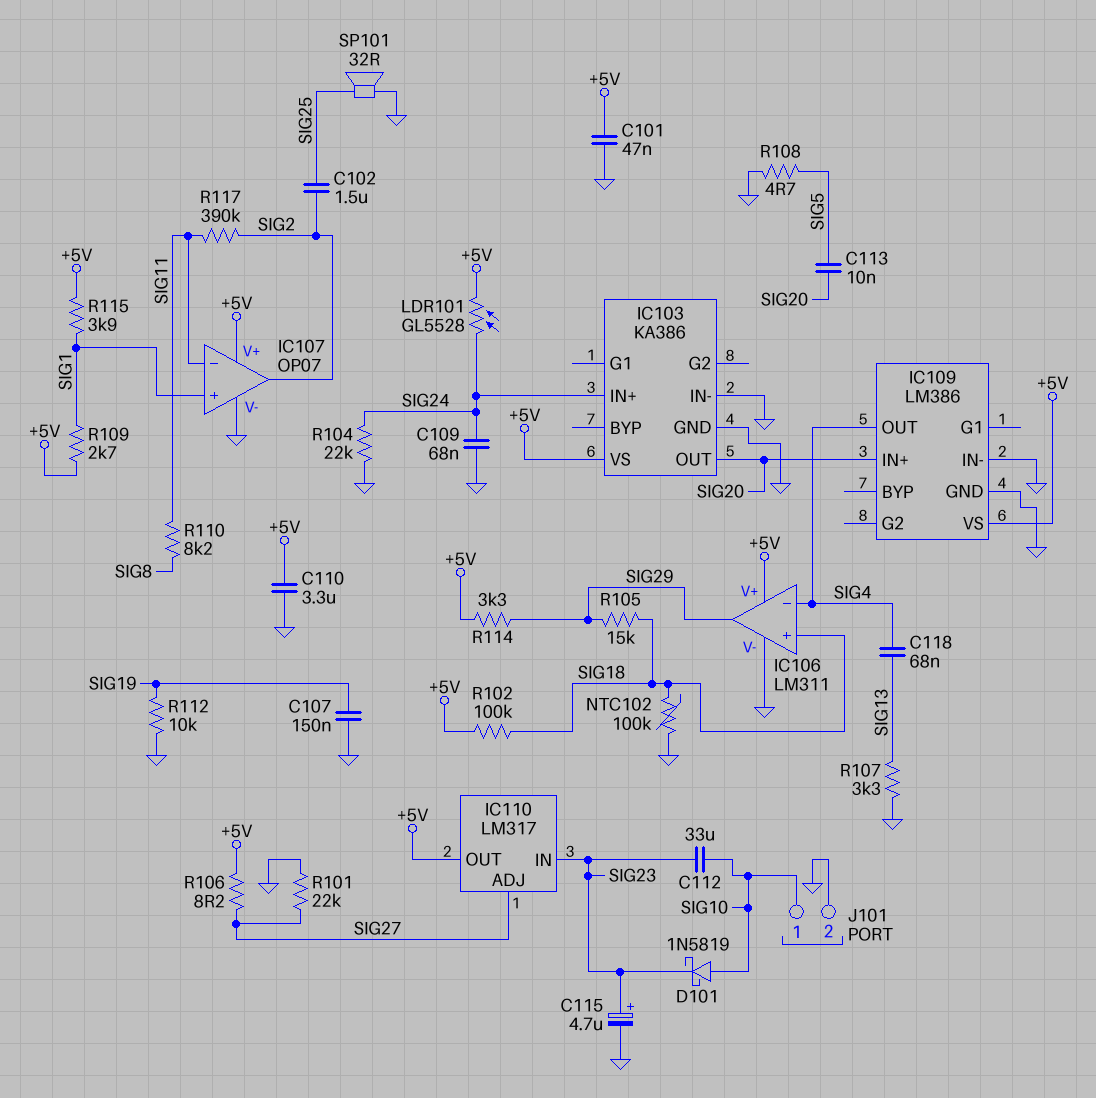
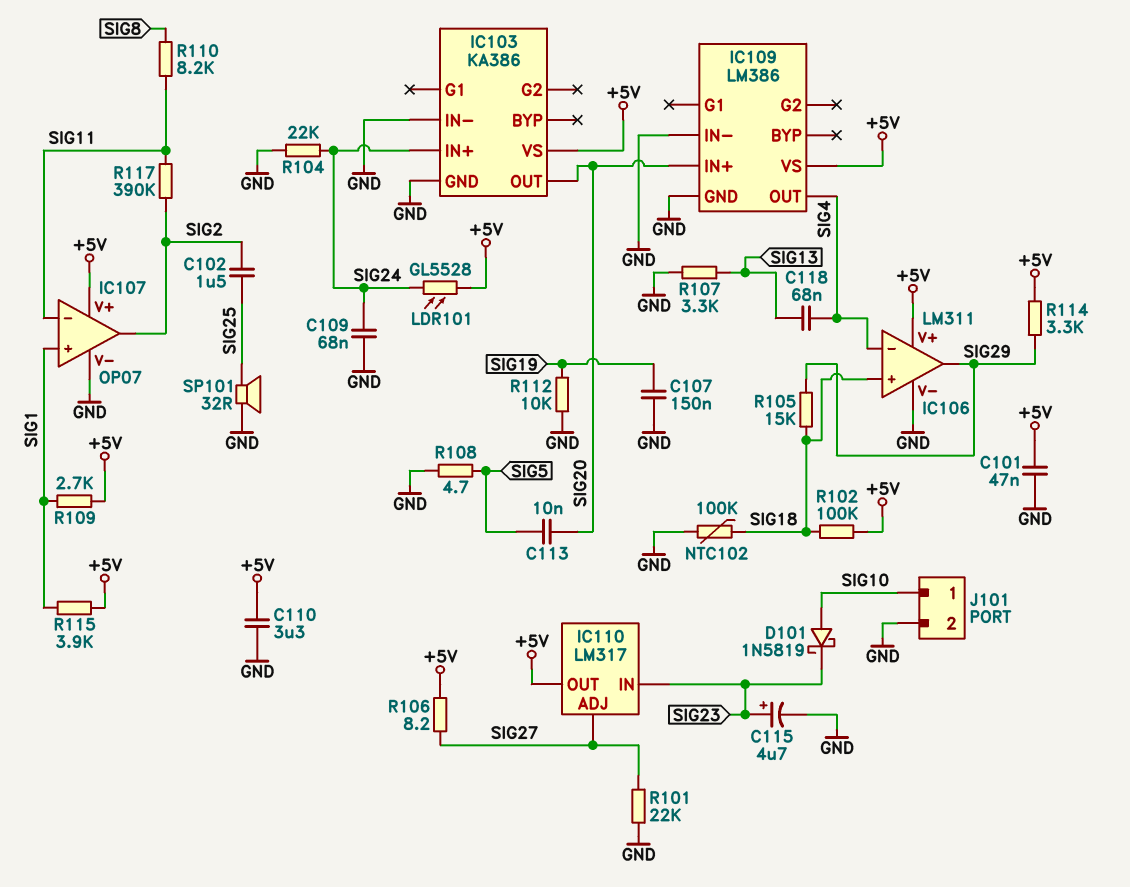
C112: 33uF (SIG10, SIG23) -> none

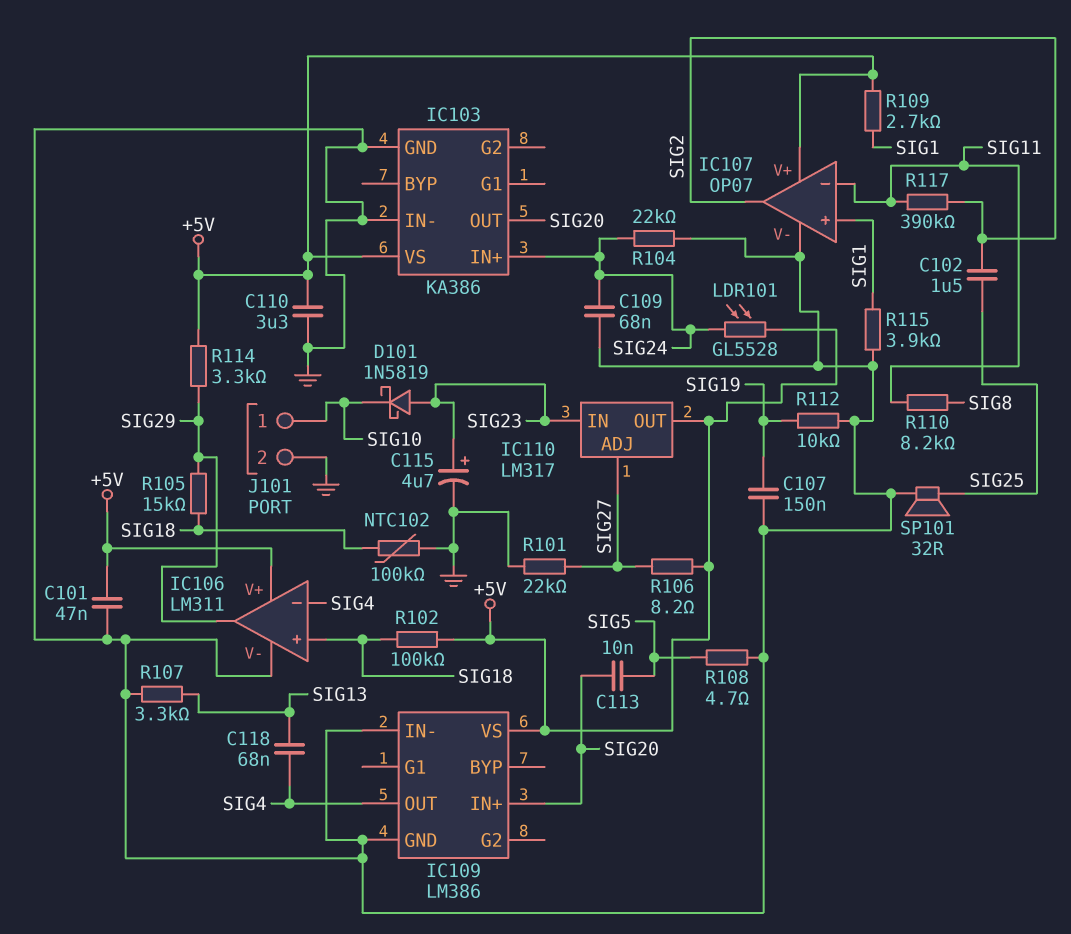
D101: schottky 1N5819 (A SIG10, K SIG23) -> schottky 1N5819 (A SIG23, K SIG10)
R115: 3.9k (+5V, SIG1) -> 3.9k (GND, SIG1)

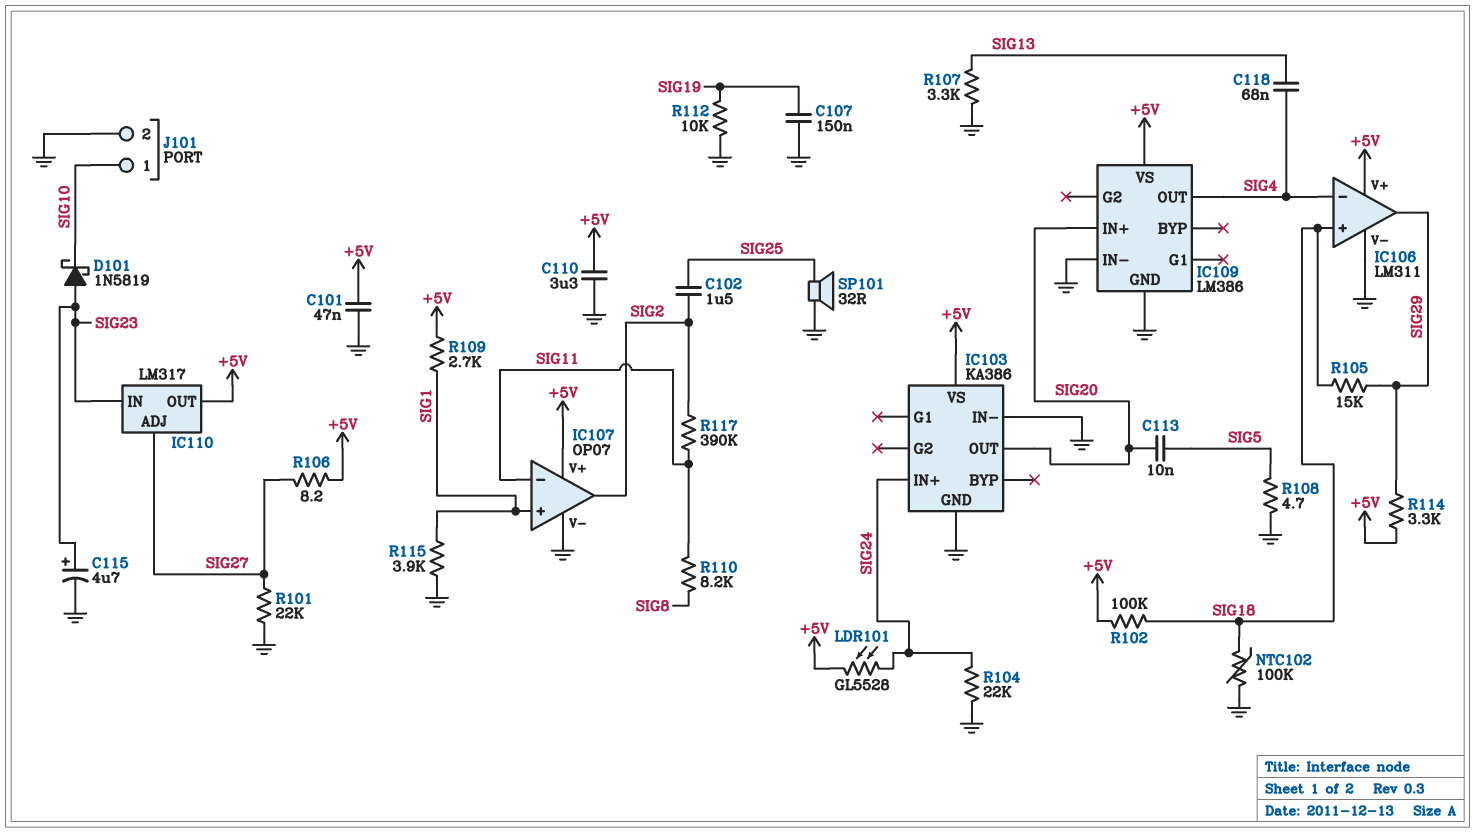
C109: 68nF (GND, SIG24) -> none

